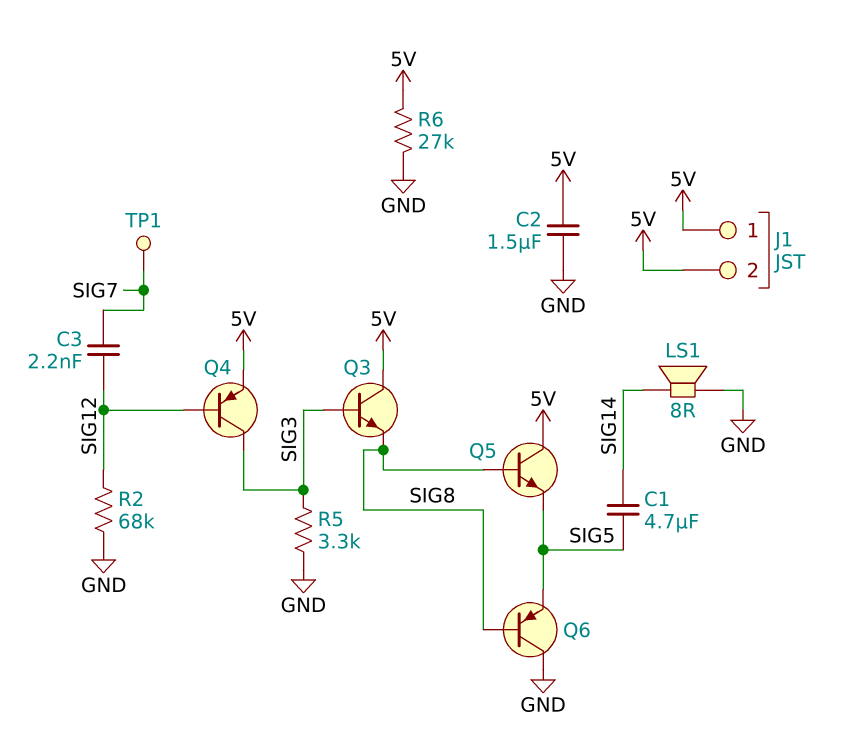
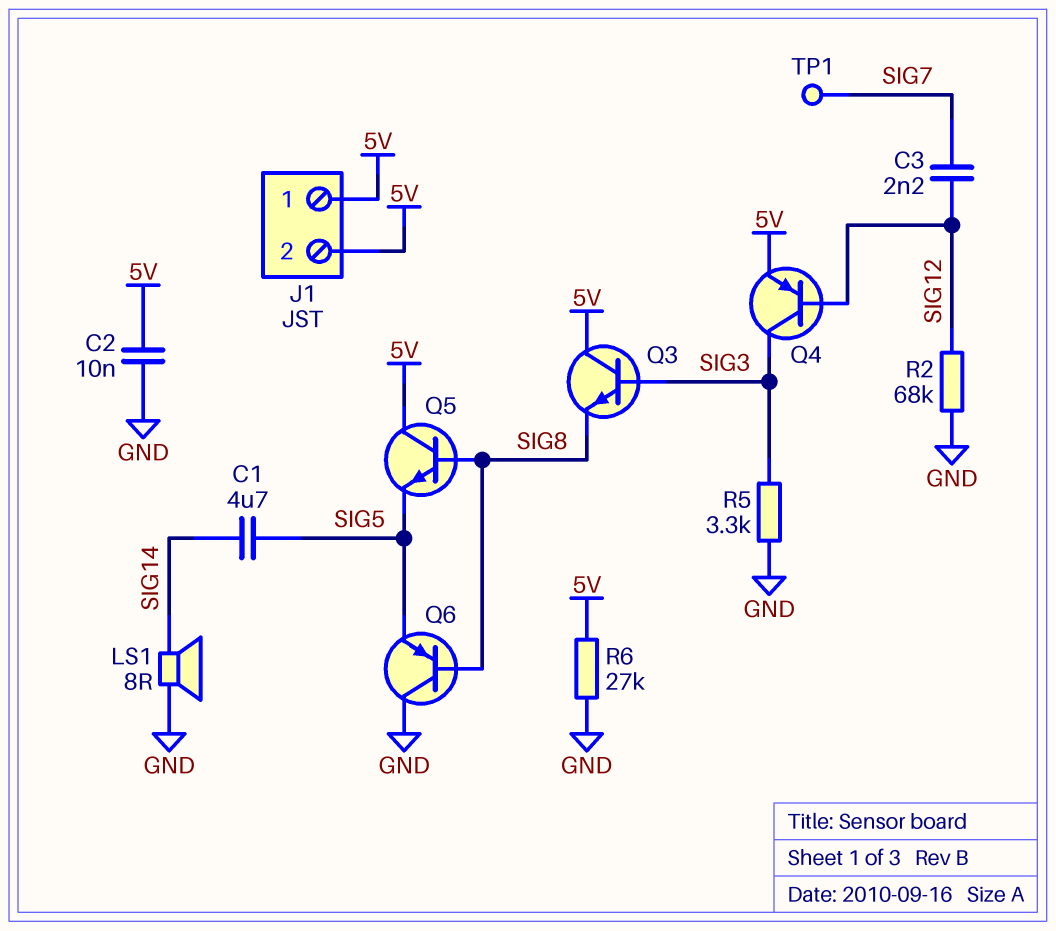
C2: 1.5uF (5V, GND) -> 10nF (5V, GND)

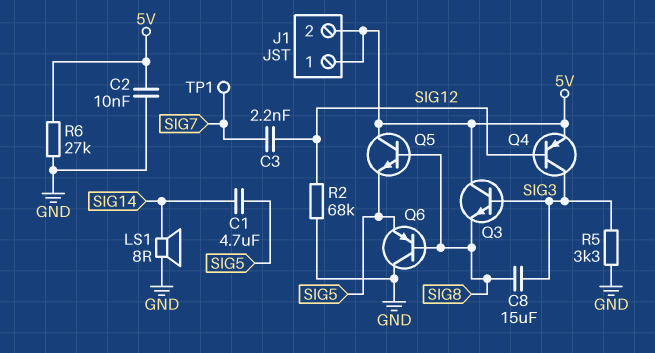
C8: none -> 15uF (SIG3, SIG8)

